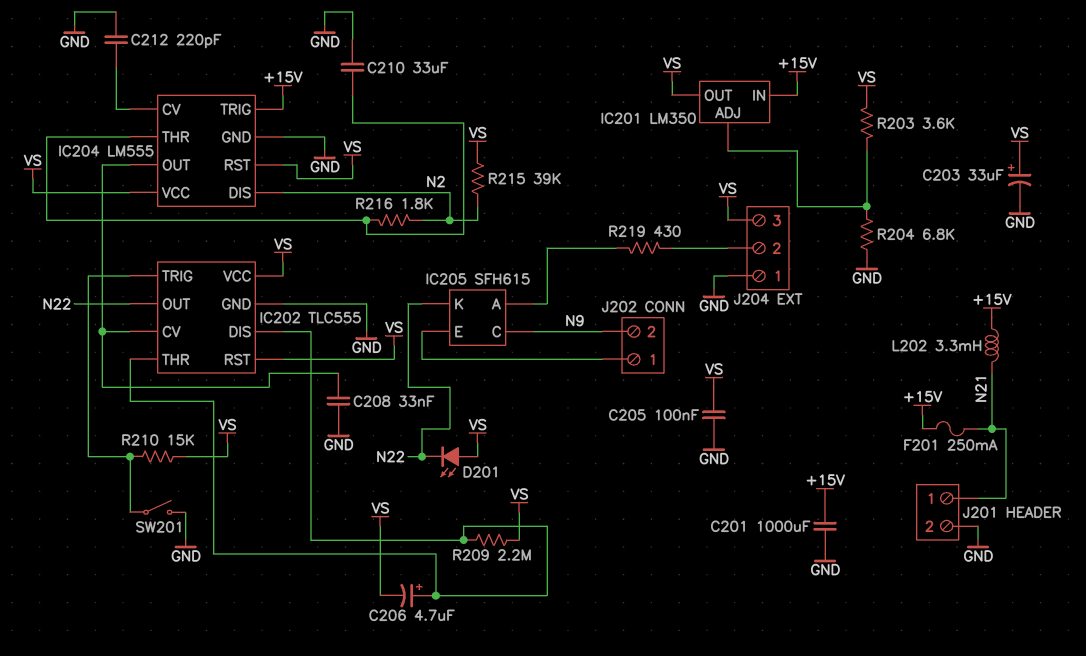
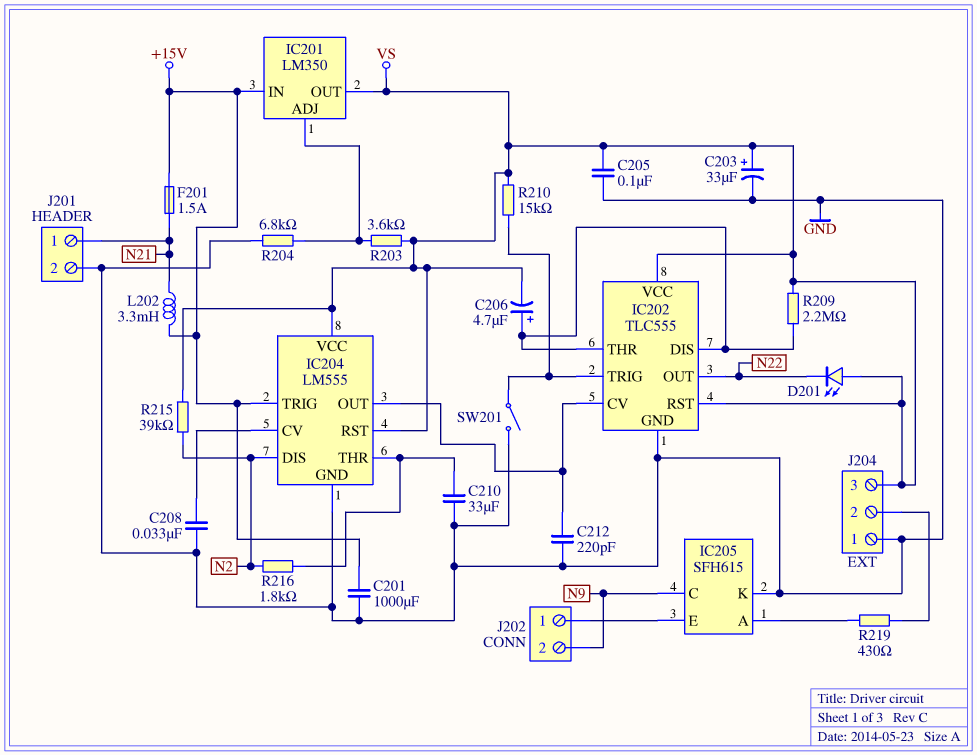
C208: 33nF (GND, IC202/CV) -> 33nF (GND, IC204/CV)
C212: 220pF (GND, IC204/CV) -> 220pF (GND, IC202/CV)
F201: 250mA (+15V, N21) -> 1.5A (+15V, N21)
IC205 pin K: N22 -> GND

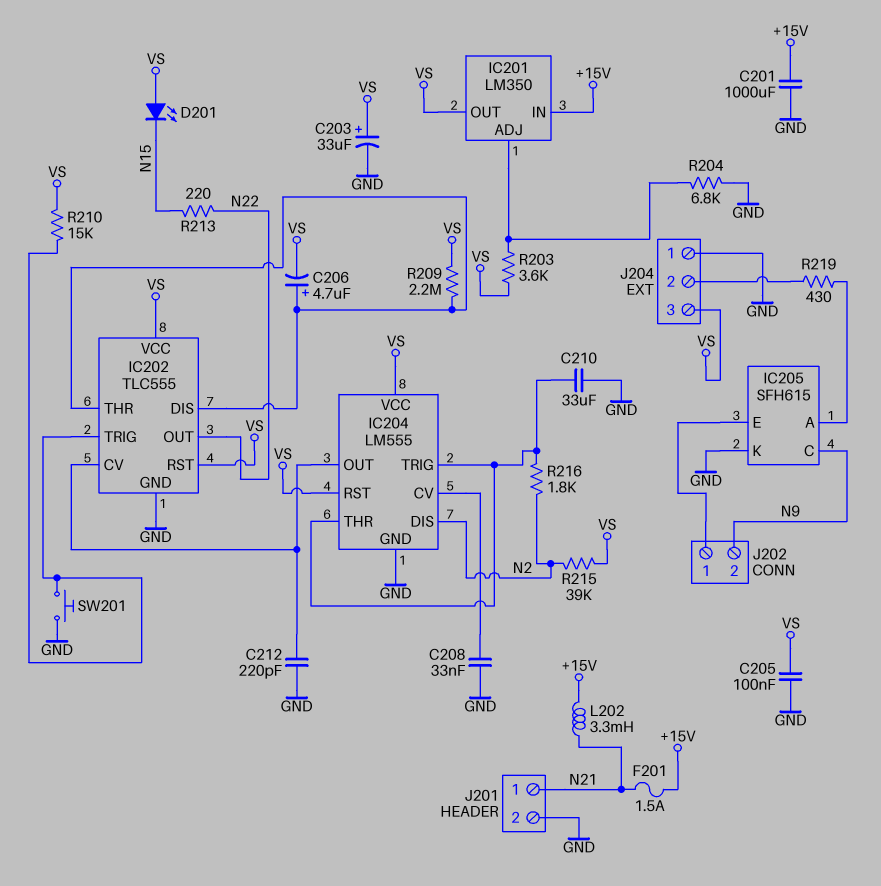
D201: LED (A VS, K N22) -> LED (A VS, K N15)
IC204 pin TRIG: +15V -> IC204/THR
R213: none -> 220 (N15, N22)
SW201: switch (GND, IC202/TRIG) -> button (GND, IC202/TRIG)

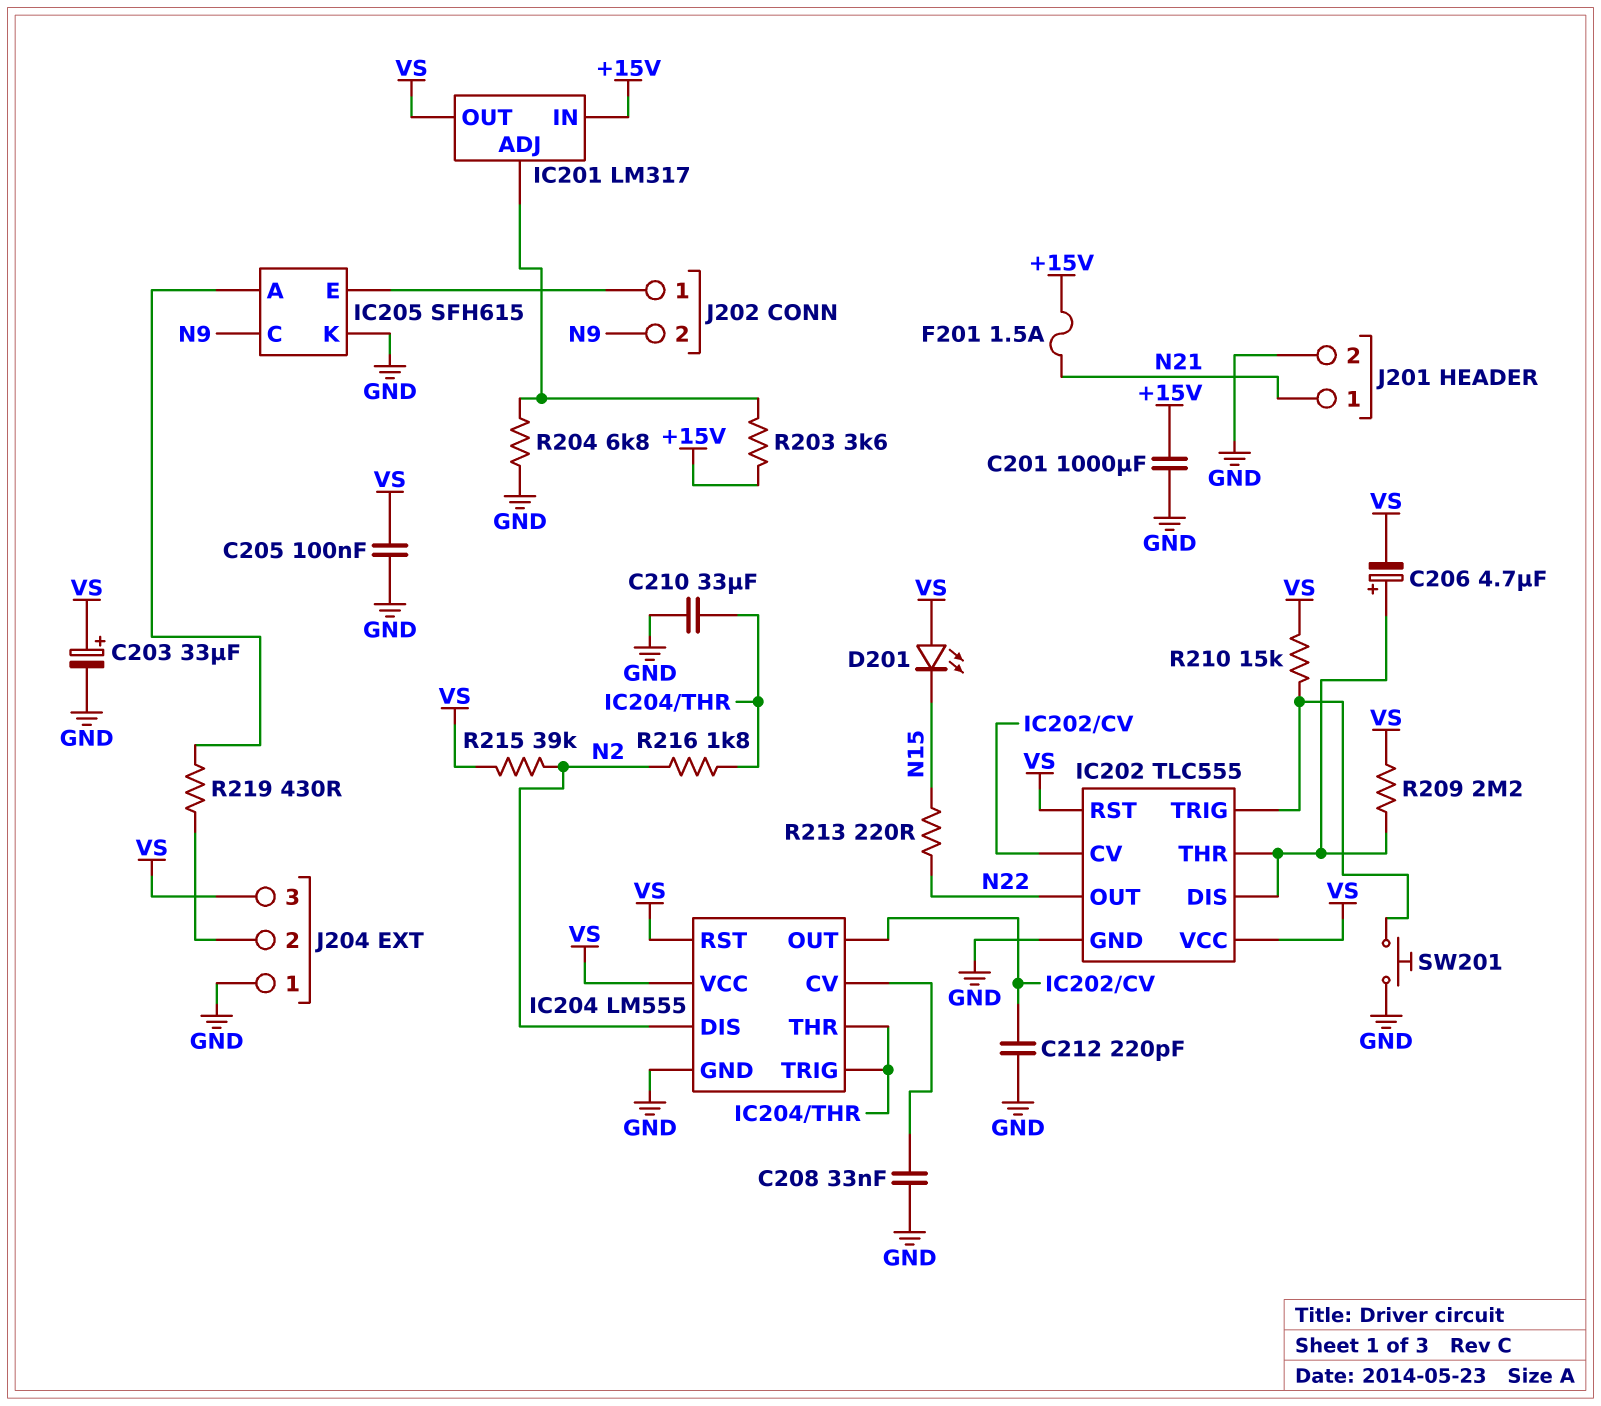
IC201: LM350 -> LM317
L202: 3.3mH (+15V, N21) -> none
R203: 3.6k (IC201/ADJ, VS) -> 3.6k (+15V, IC201/ADJ)

